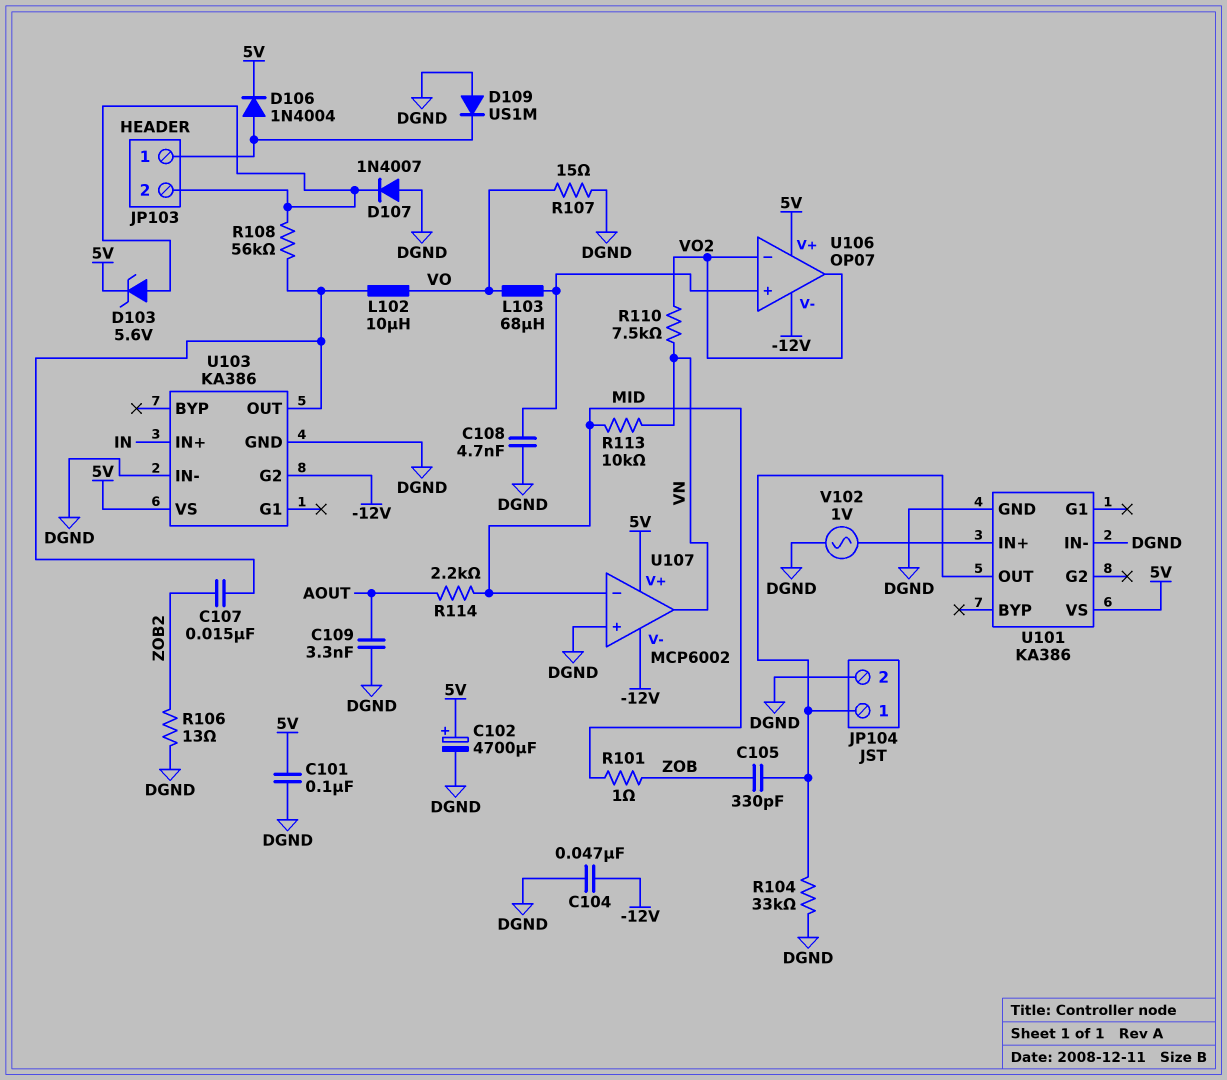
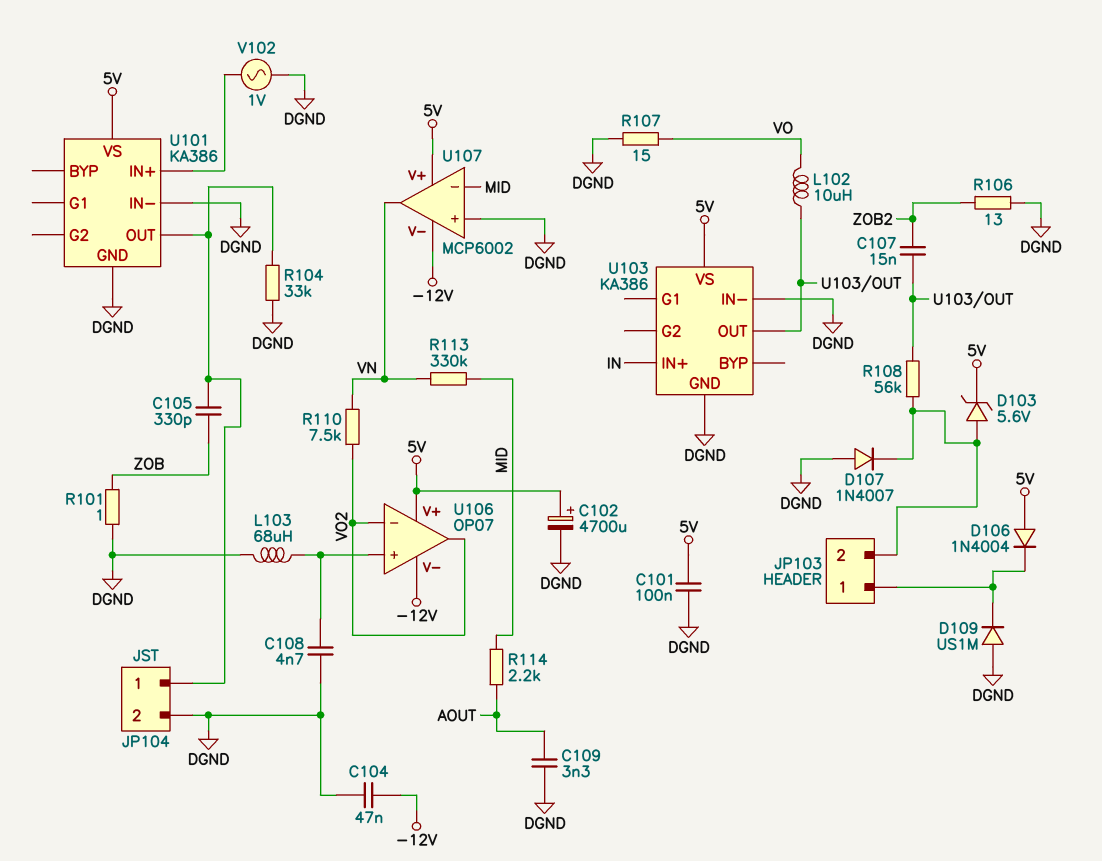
D106: diode 1N4004 (A JP103/1, K 5V) -> diode 1N4004 (A 5V, K JP103/1)
L103: 68uH (U106/in+, VO) -> 68uH (DGND, U106/in+)
R101: 1 (MID, ZOB) -> 1 (DGND, ZOB)
R113: 10k (MID, VN) -> 330k (MID, VN)
U103 pin G2: -12V -> none

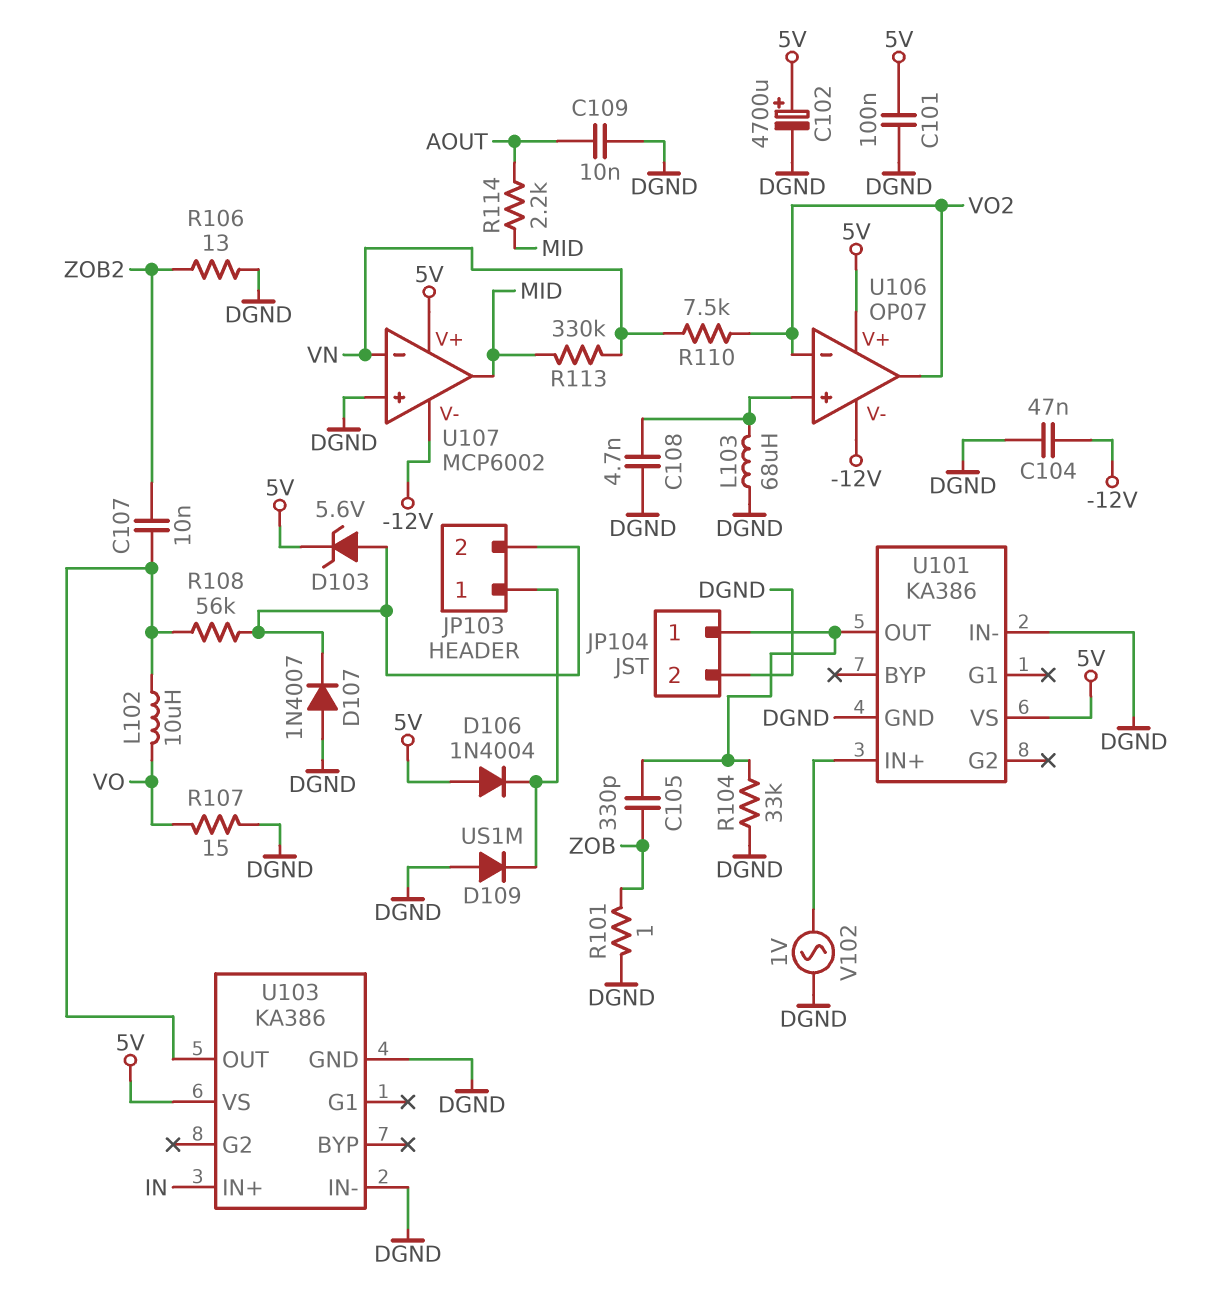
C107: 15nF (U103/OUT, ZOB2) -> 10nF (U103/OUT, ZOB2)
C109: 3.3nF (AOUT, DGND) -> 10nF (AOUT, DGND)
U107 pin in-: MID -> VN
U107 pin out: VN -> MID

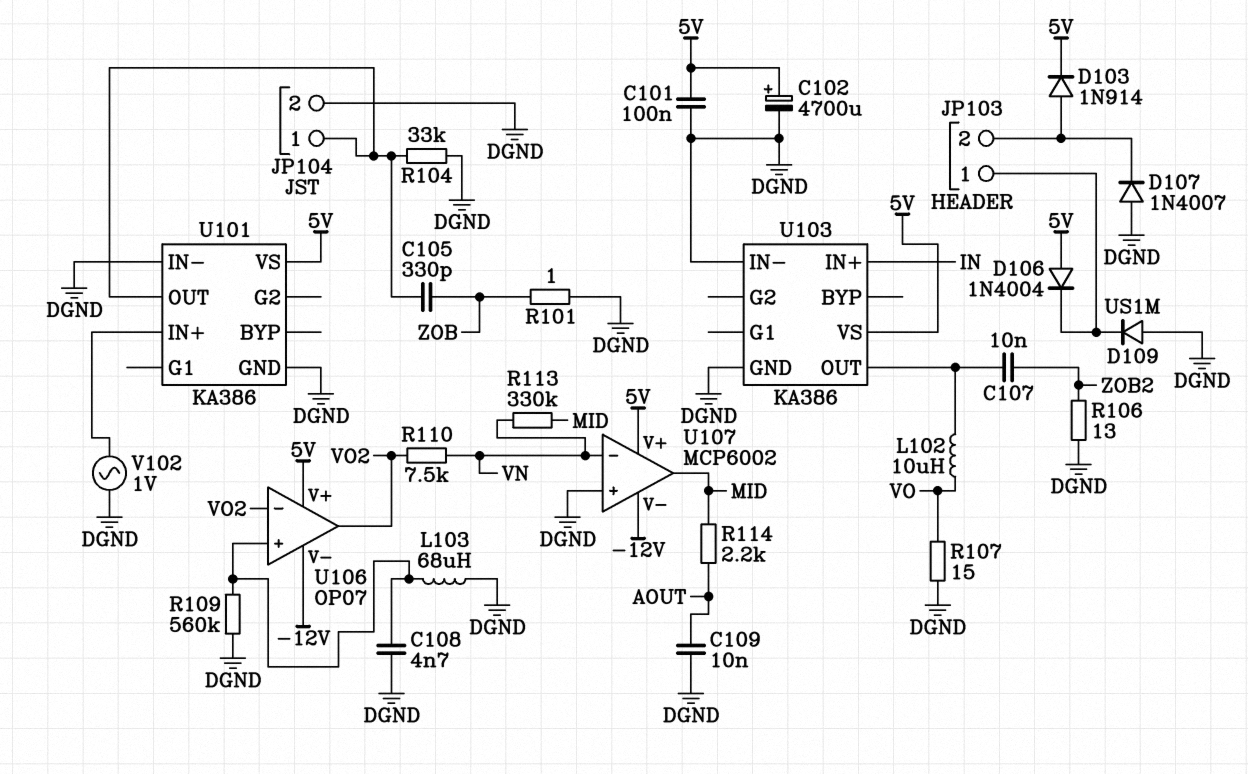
C104: 47nF (-12V, DGND) -> none
D103: zener 5.6V (A JP103/2, K 5V) -> diode 1N914 (A JP103/2, K 5V)
R108: 56k (JP103/2, U103/OUT) -> none
R109: none -> 560k (DGND, U106/in+)

